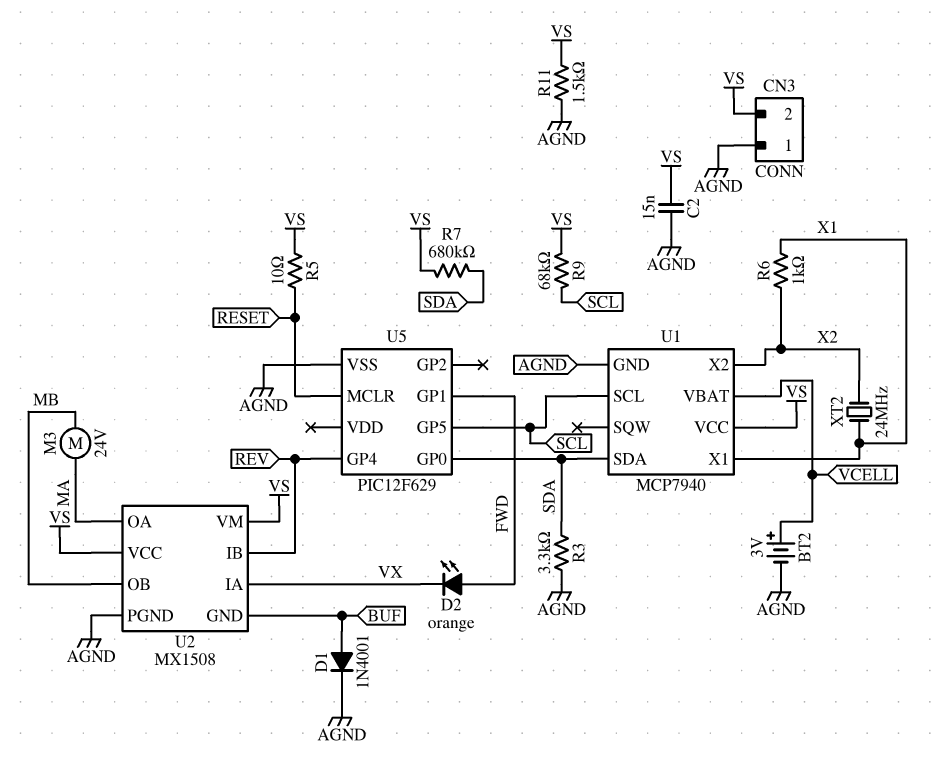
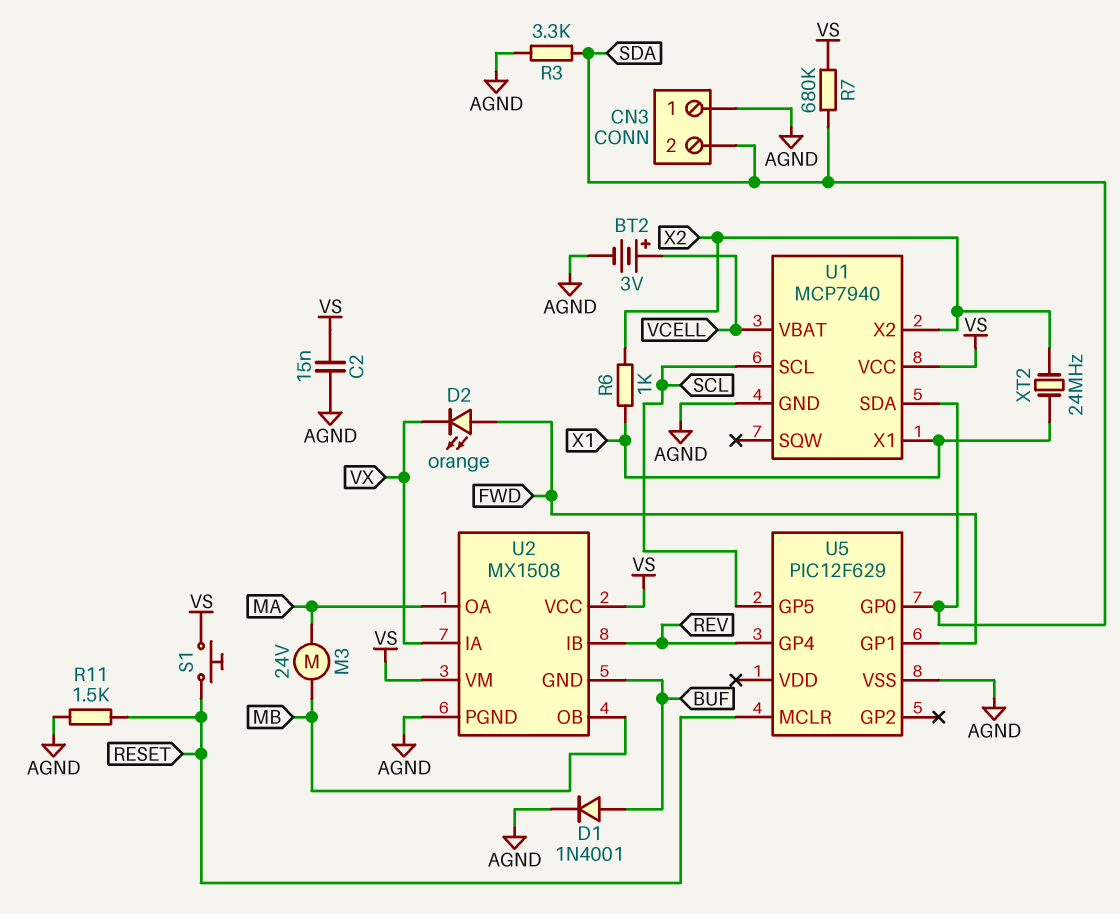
CN3 pin 2: VS -> SDA
R5: 10 (RESET, VS) -> none
R9: 68k (SCL, VS) -> none
R11: 1.5k (AGND, VS) -> 1.5k (AGND, RESET)
S1: none -> button (RESET, VS)

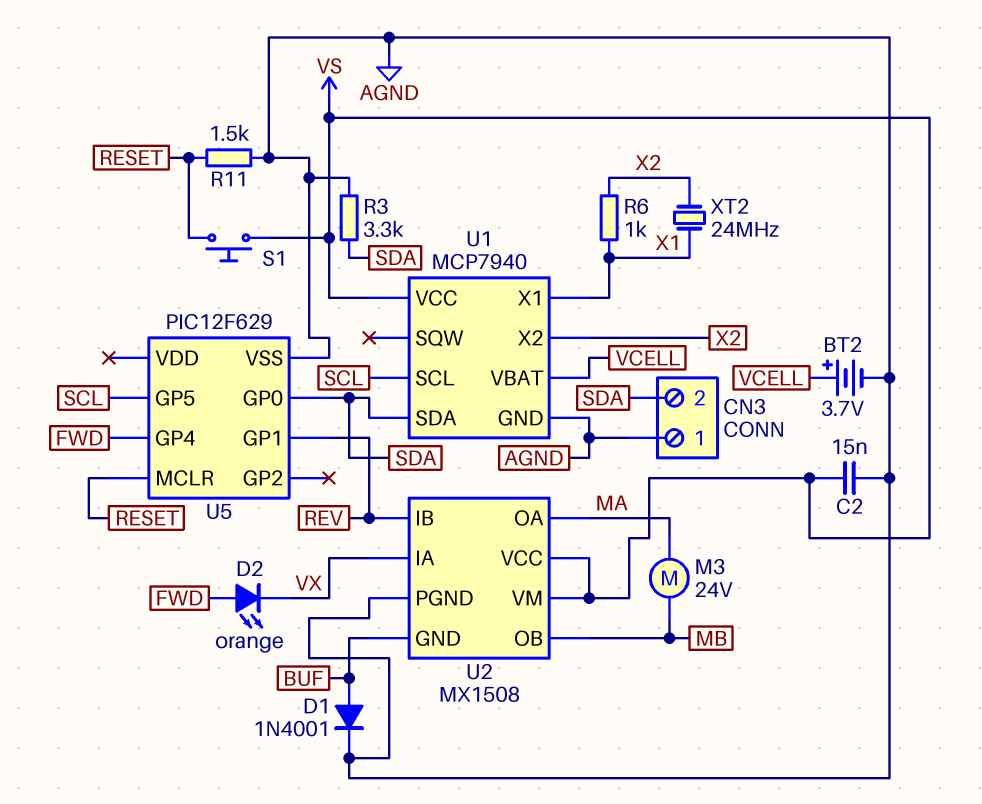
BT2: 3V (plus VCELL, minus AGND) -> 3.7V (plus VCELL, minus AGND)
R7: 680k (SDA, VS) -> none
U5 pin GP1: FWD -> REV
U5 pin GP4: REV -> FWD

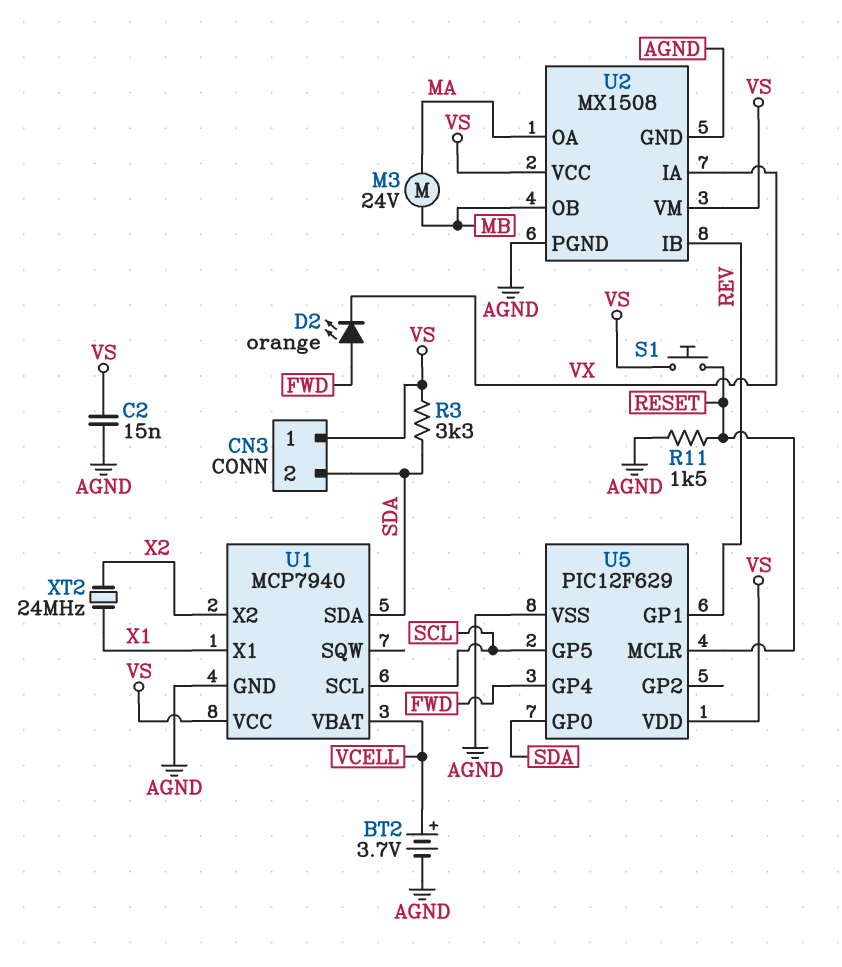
CN3 pin 1: AGND -> VS
D1: diode 1N4001 (A BUF, K AGND) -> none
R3: 3.3k (AGND, SDA) -> 3.3k (SDA, VS)
R6: 1k (X1, X2) -> none
U2 pin GND: BUF -> AGND
U5 pin VDD: none -> VS

